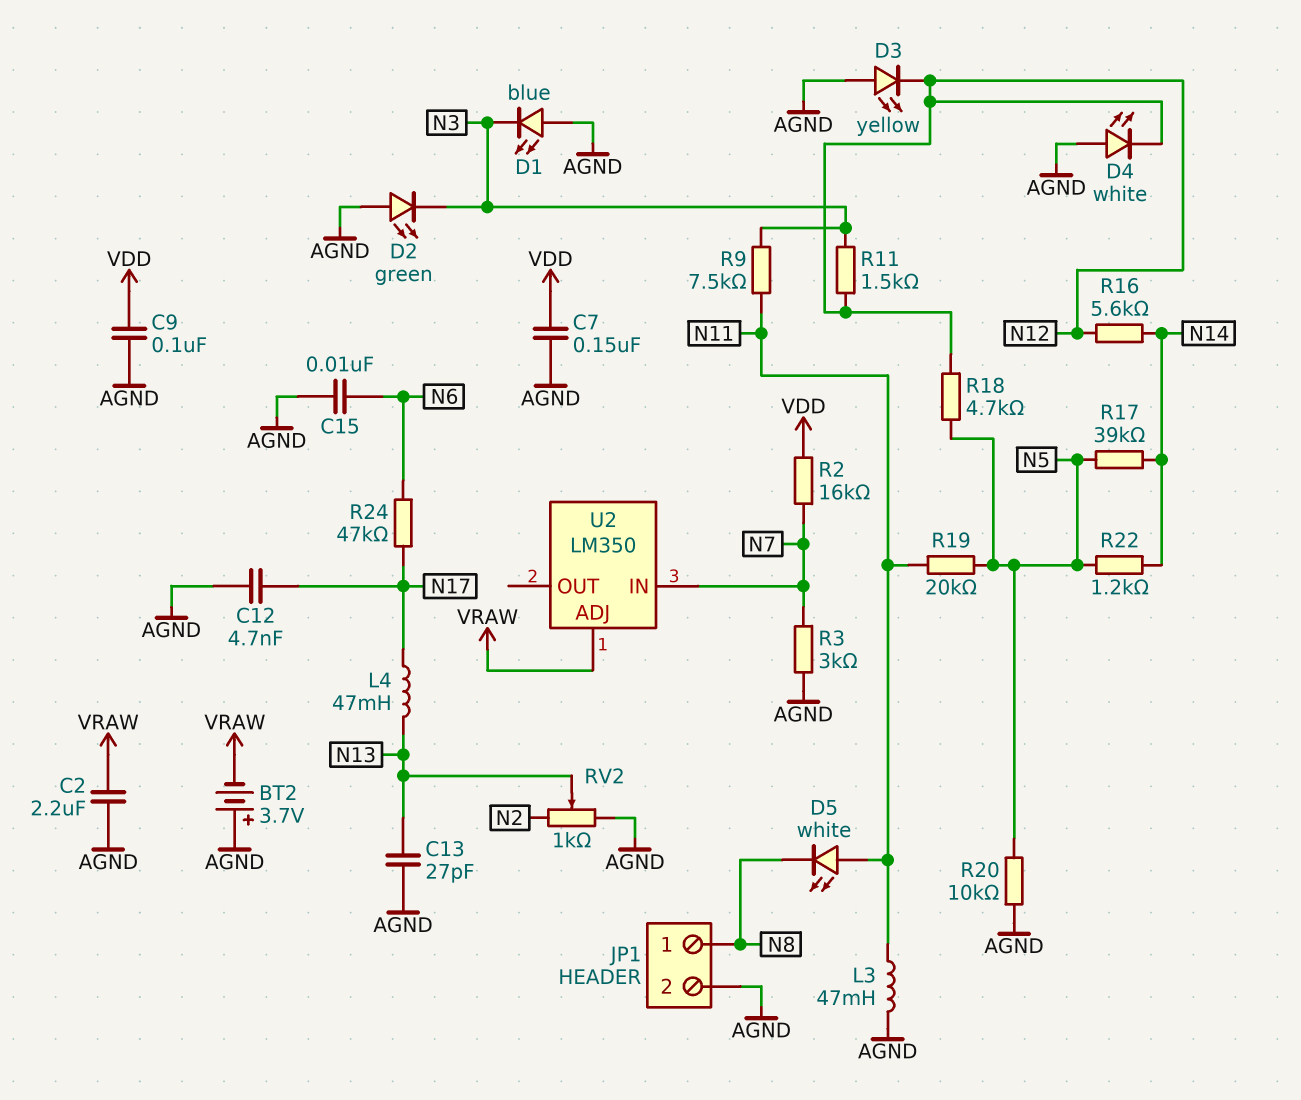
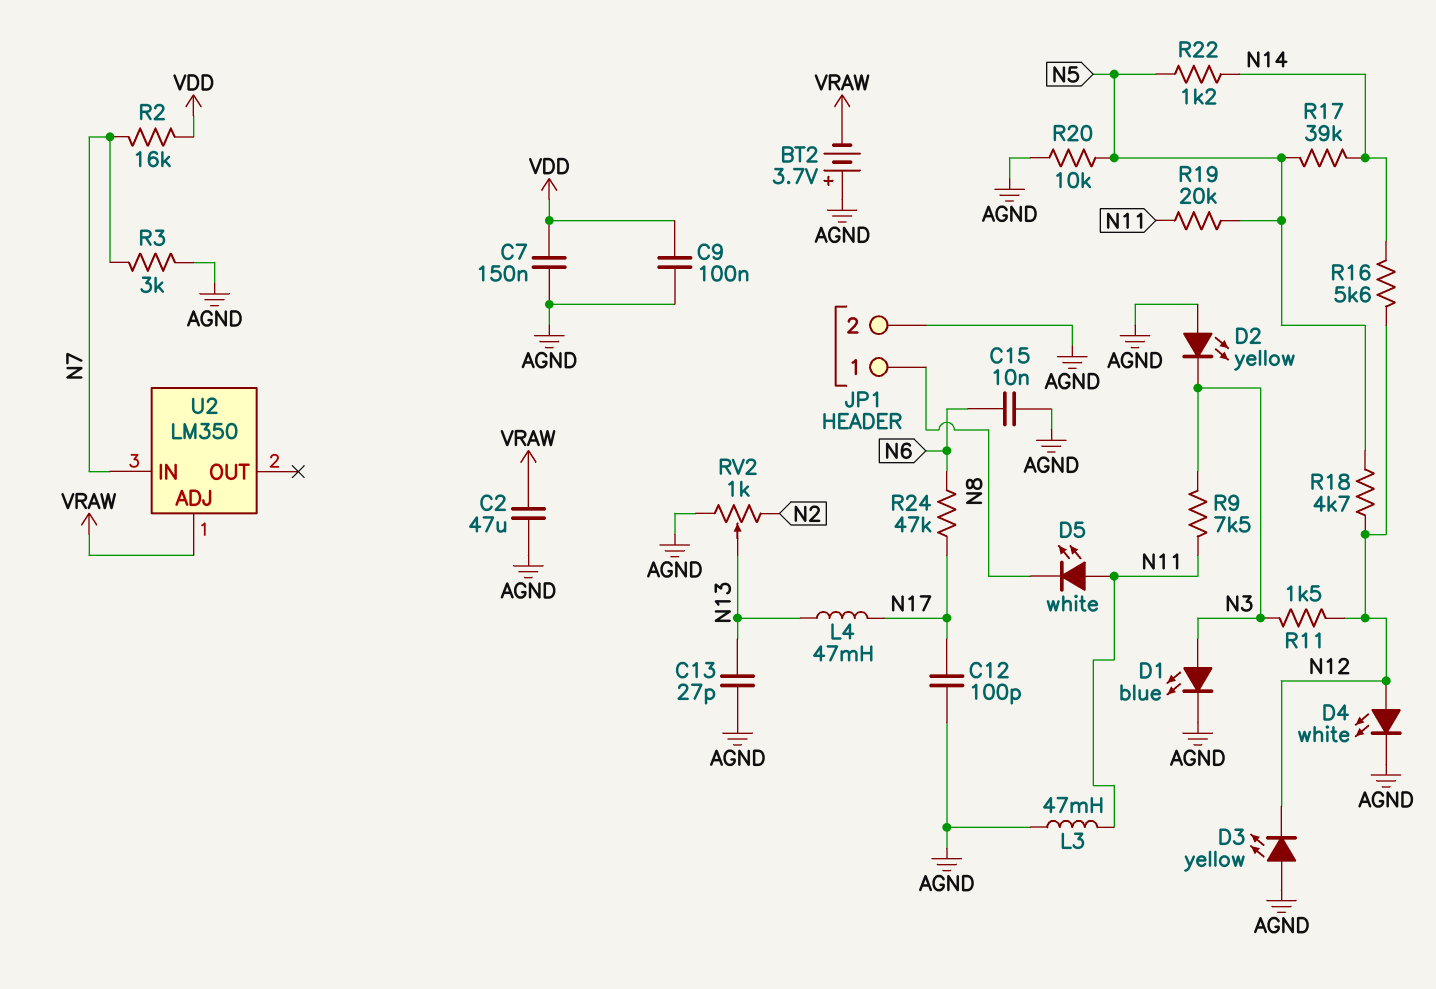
C2: 2.2uF (AGND, VRAW) -> 47uF (AGND, VRAW)
C12: 4.7nF (AGND, N17) -> 100pF (AGND, N17)
D1: LED blue (A AGND, K N3) -> LED blue (A N3, K AGND)
D2: LED green (A AGND, K N3) -> LED yellow (A AGND, K N3)
D4: LED white (A AGND, K N12) -> LED white (A N12, K AGND)

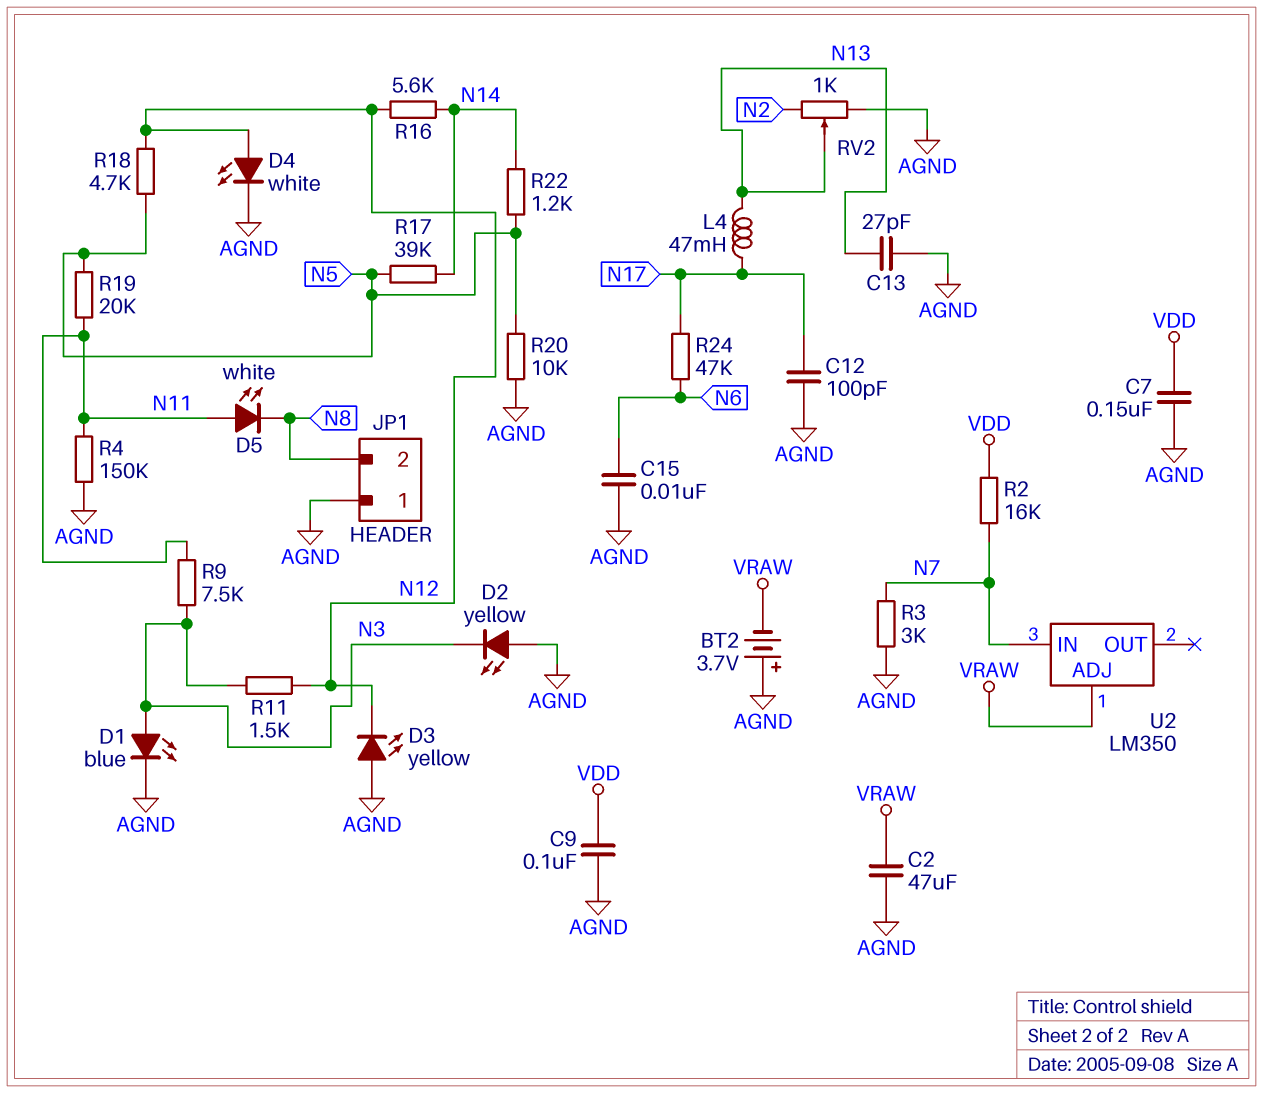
JP1 pin 1: N8 -> AGND
JP1 pin 2: AGND -> N8
L3: 47mH (AGND, N11) -> none
R4: none -> 150k (AGND, N11)

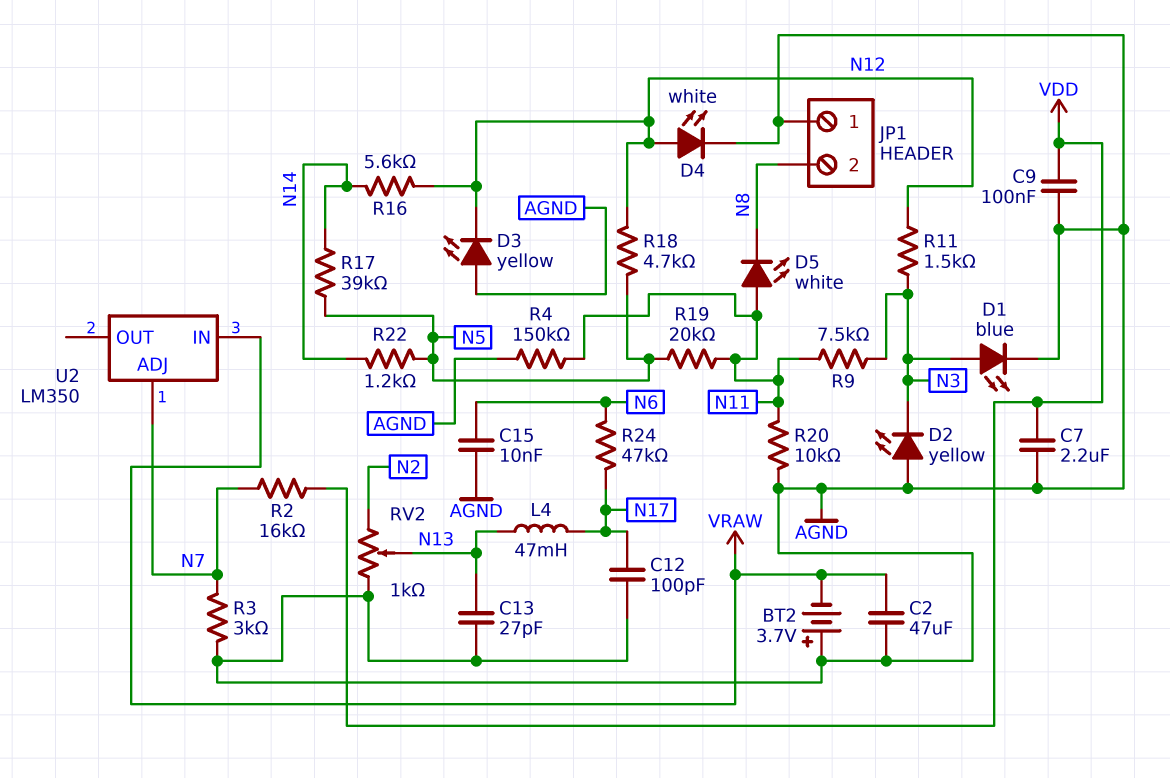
C7: 150nF (AGND, VDD) -> 2.2uF (AGND, VDD)
R20: 10k (AGND, N5) -> 10k (AGND, N11)
U2 pin ADJ: VRAW -> N7
U2 pin IN: N7 -> VRAW

